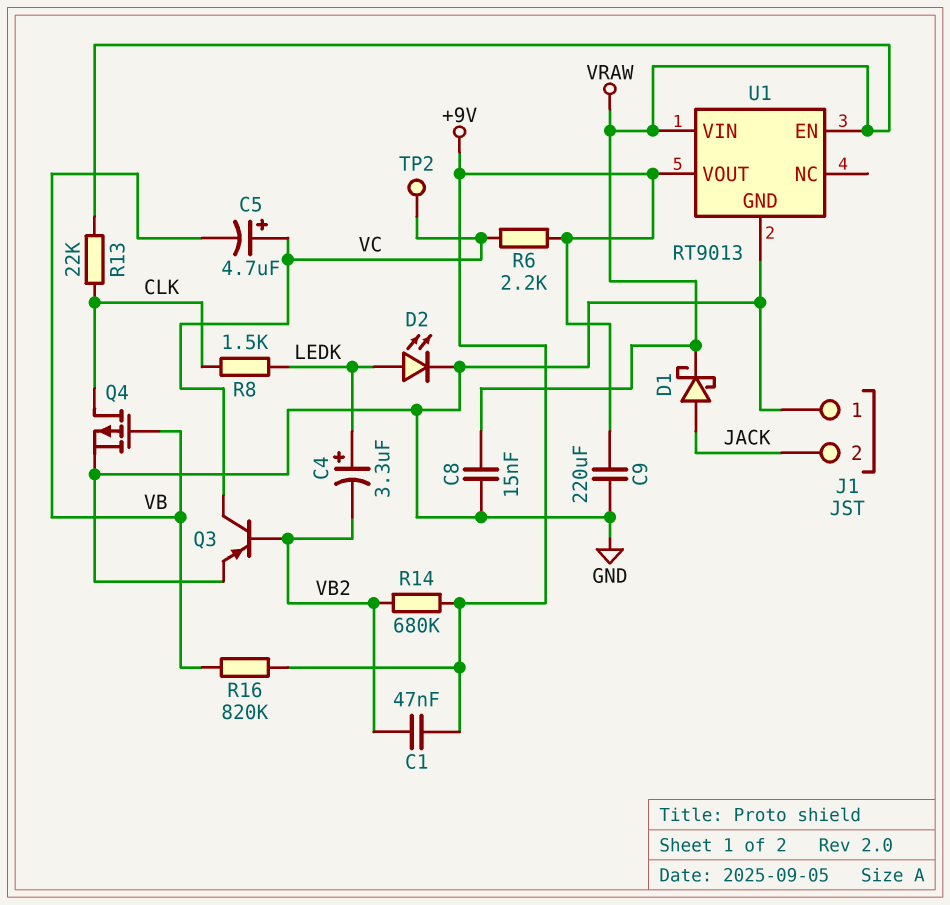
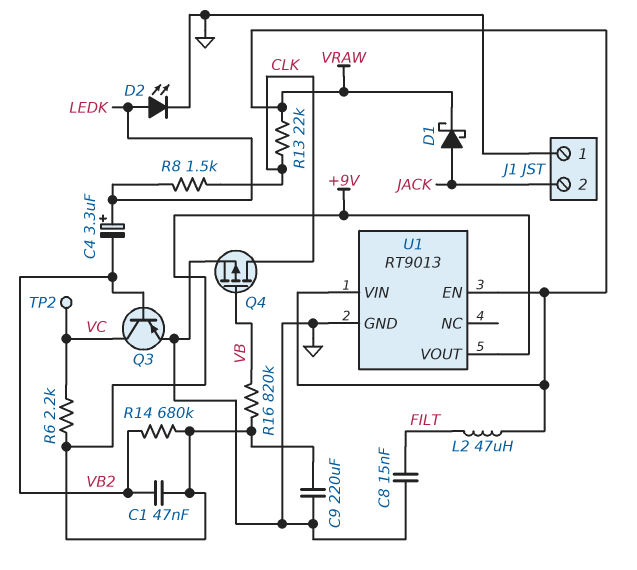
C5: 4.7uF (plus VC, minus VB) -> none
C8: 15nF (GND, VRAW) -> 15nF (FILT, GND)
L2: none -> 47uH (FILT, VRAW)

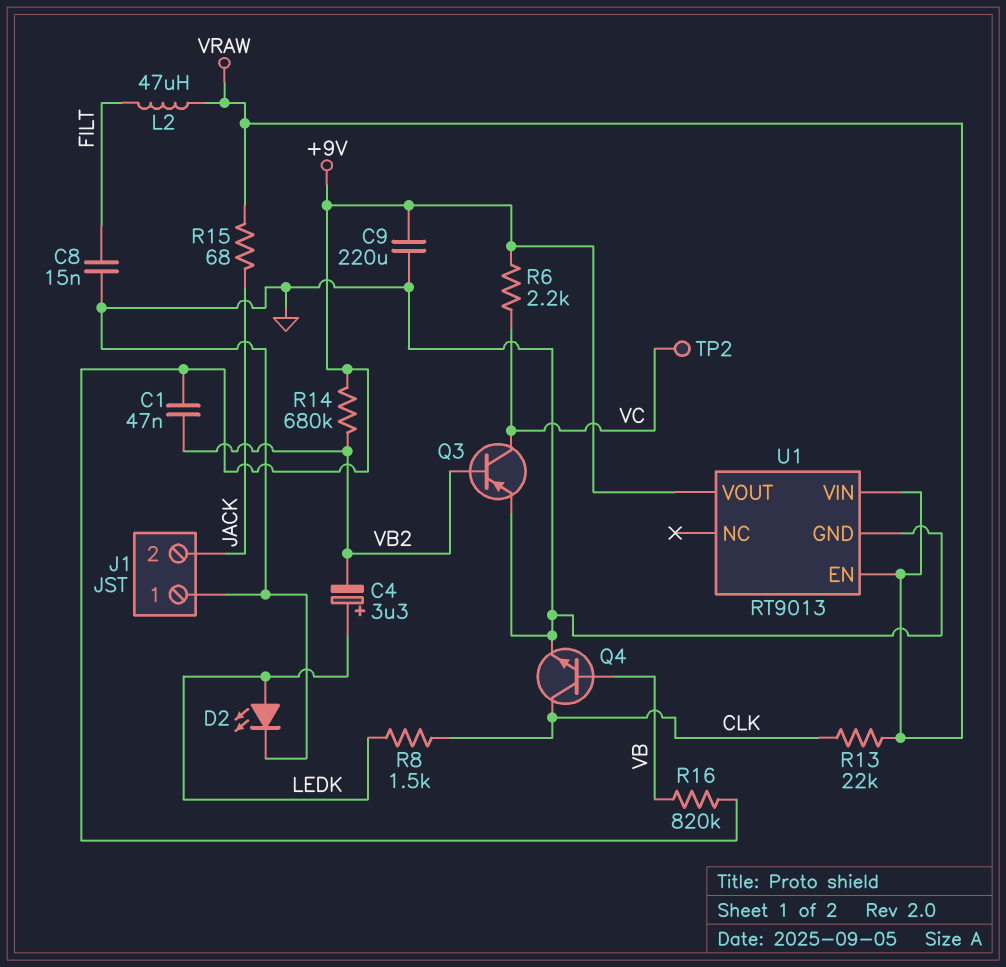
D1: schottky (A JACK, K VRAW) -> none
Q4: PMOS (G VB, D CLK, S GND) -> NPN (B VB, C CLK, E GND)
R15: none -> 68 (JACK, VRAW)

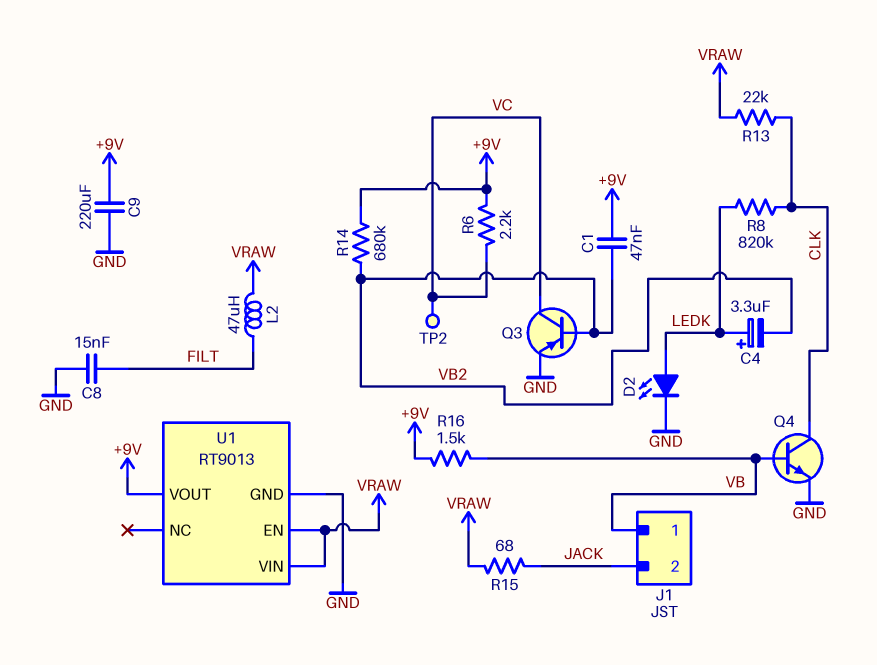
J1 pin 1: GND -> VB
R8: 1.5k (CLK, LEDK) -> 820k (CLK, LEDK)
R16: 820k (+9V, VB) -> 1.5k (+9V, VB)

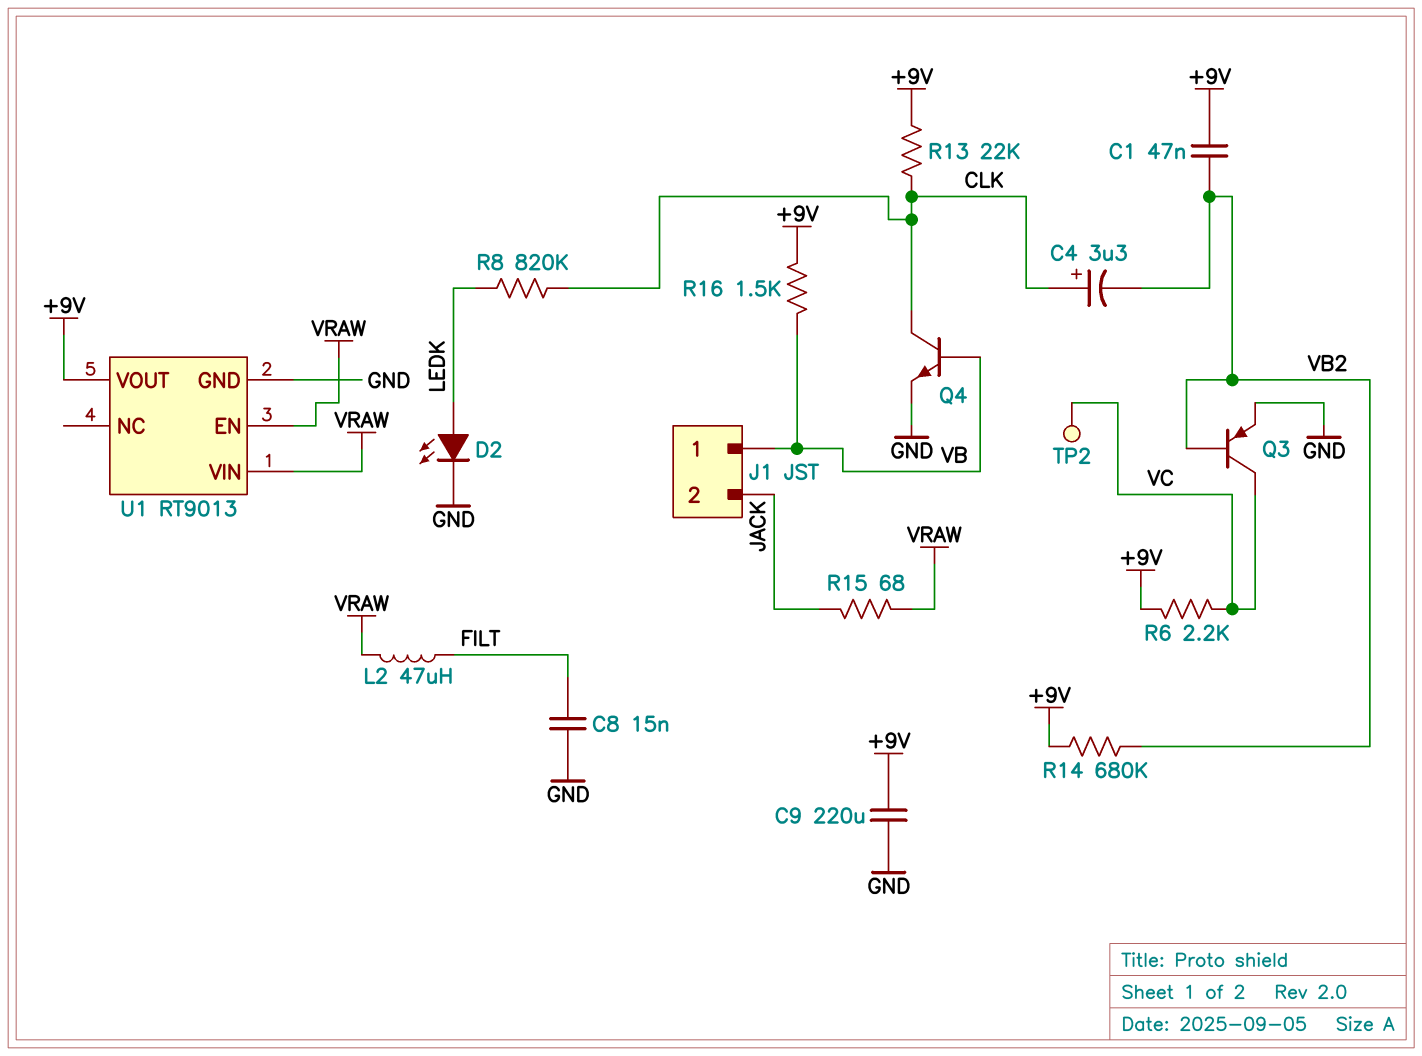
C4: 3.3uF (plus LEDK, minus VB2) -> 3.3uF (plus CLK, minus VB2)
R13: 22k (CLK, VRAW) -> 22k (+9V, CLK)

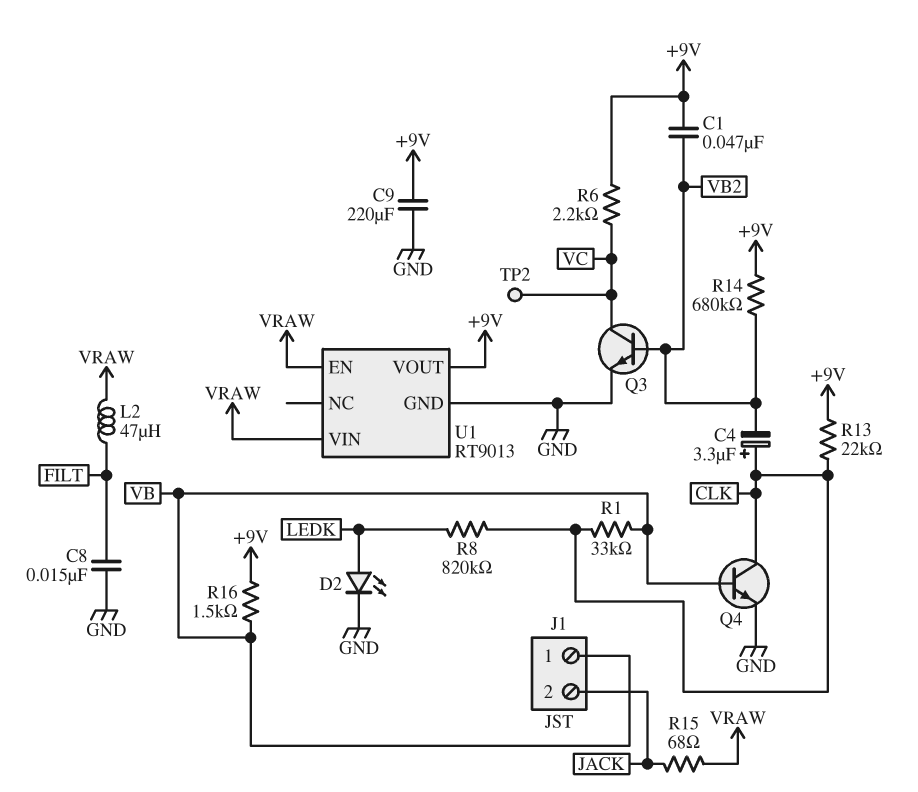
Q3: PNP (B VB2, C VC, E GND) -> NPN (B VB2, C VC, E GND)
R1: none -> 33k (CLK, VB)

